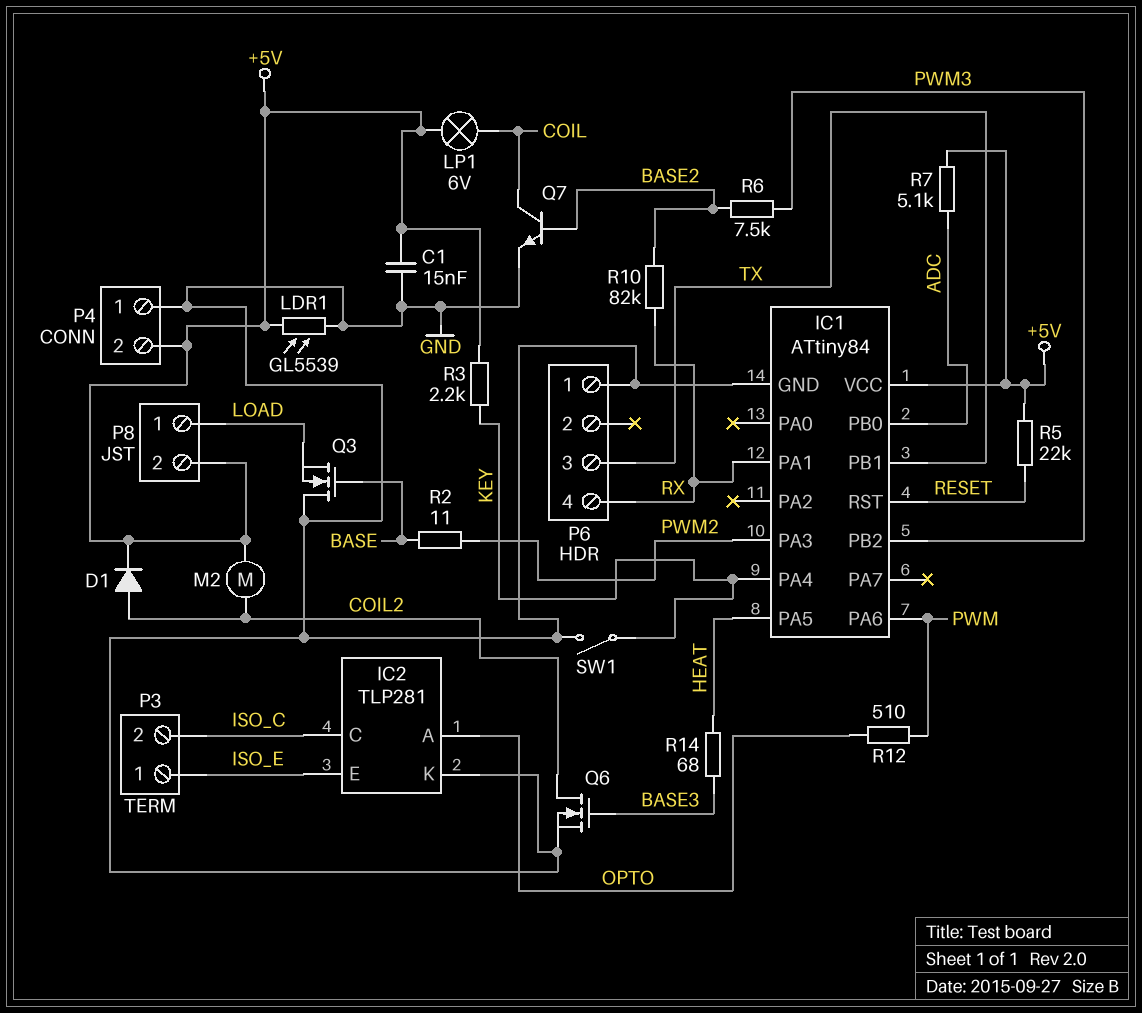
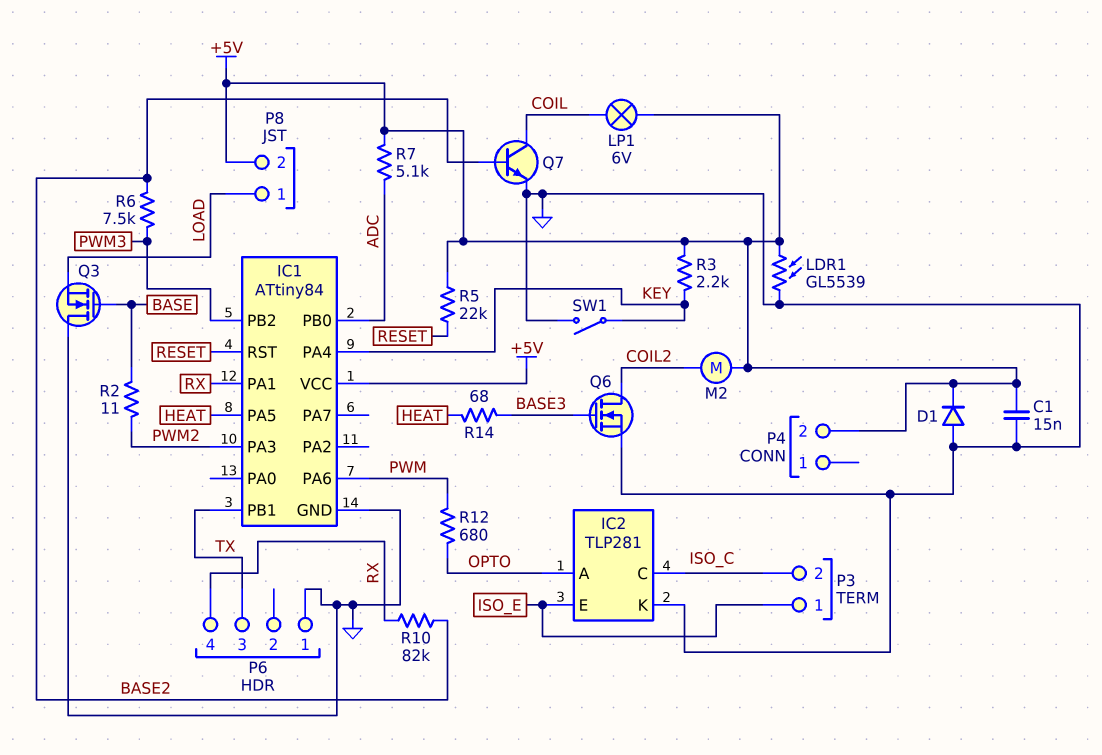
D1: diode (A COIL2, K +5V) -> diode (A GND, K +5V)
P4 pin 1: GND -> none
R12: 510 (OPTO, PWM) -> 680 (OPTO, PWM)

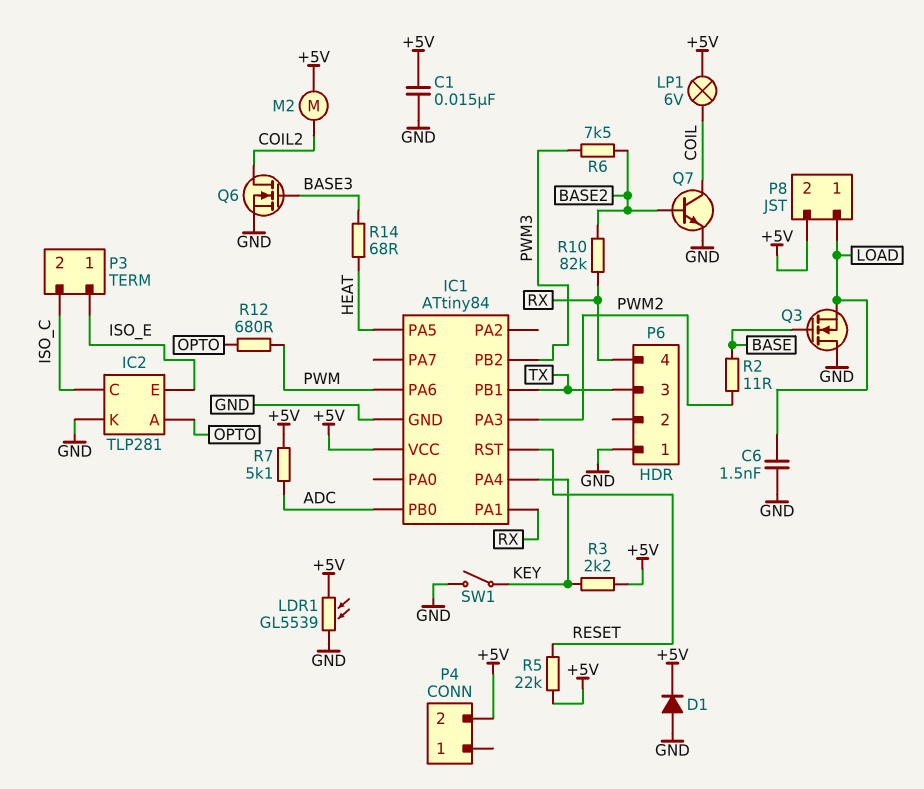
C6: none -> 1.5nF (GND, LOAD)

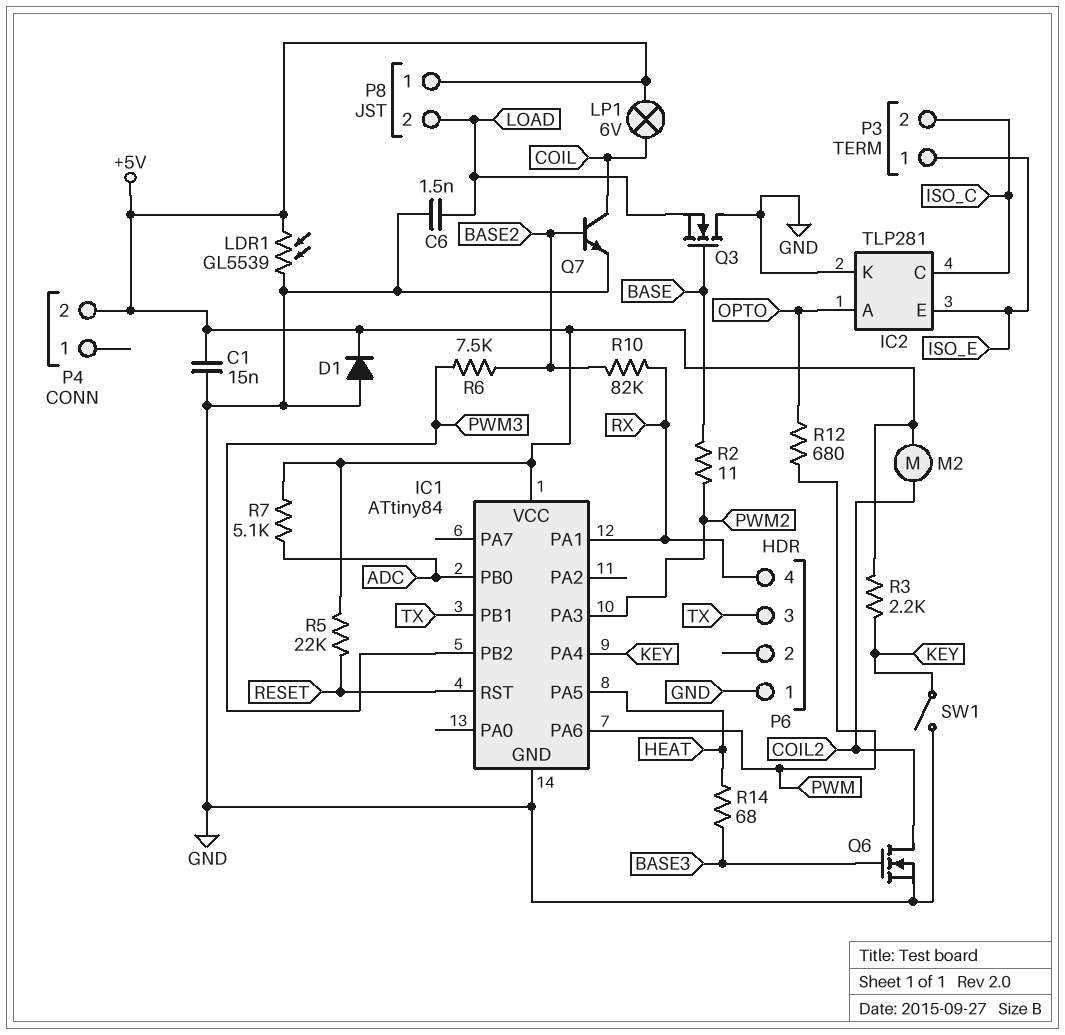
P8 pin 1: LOAD -> +5V
P8 pin 2: +5V -> LOAD

